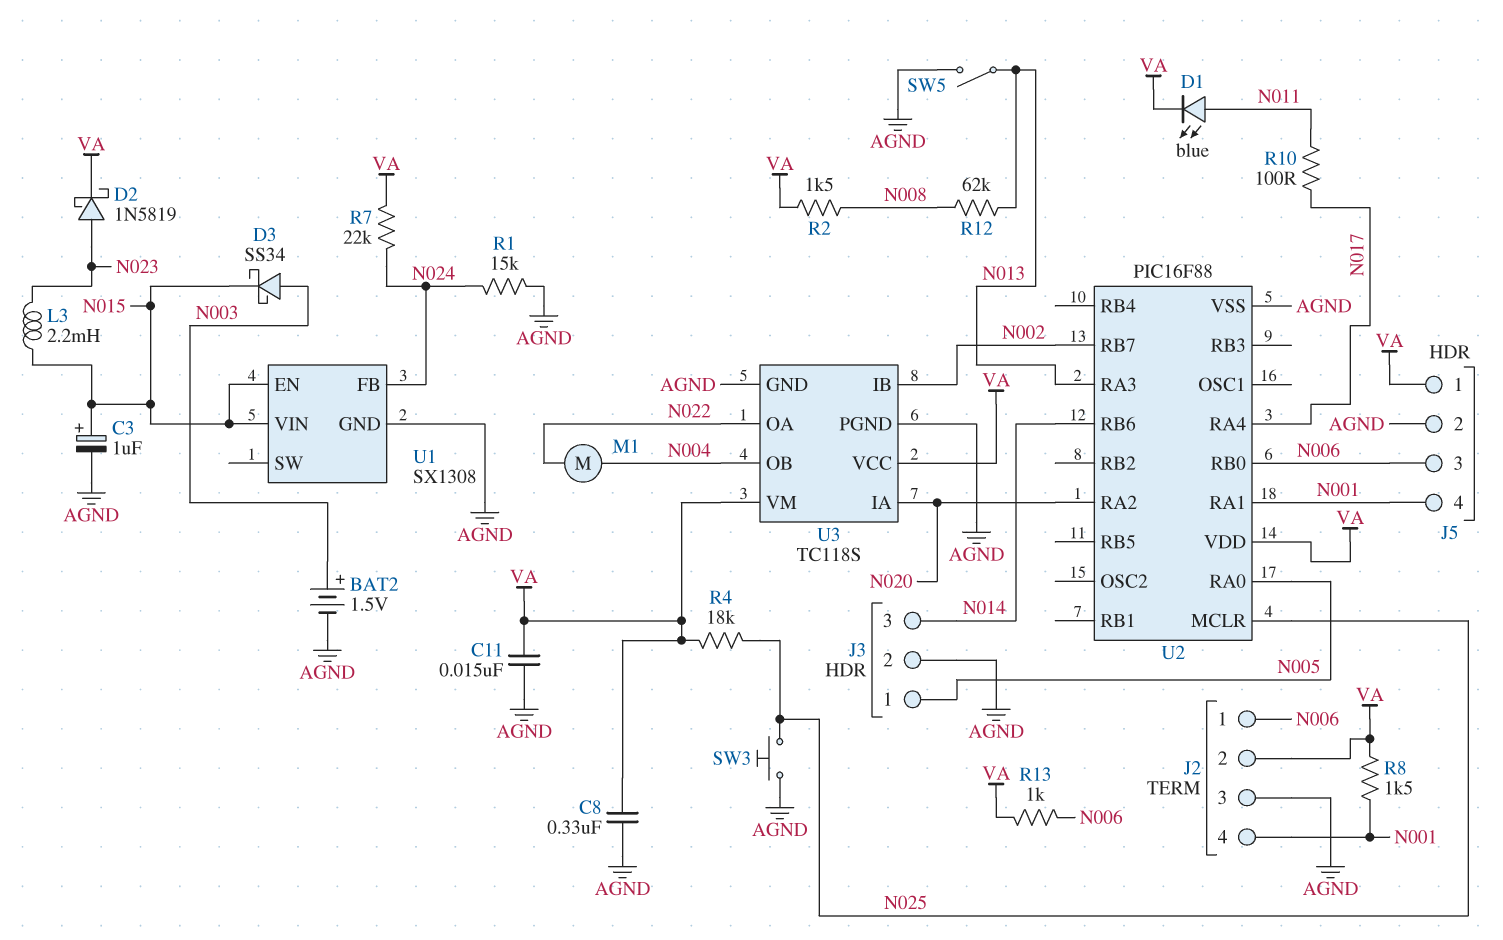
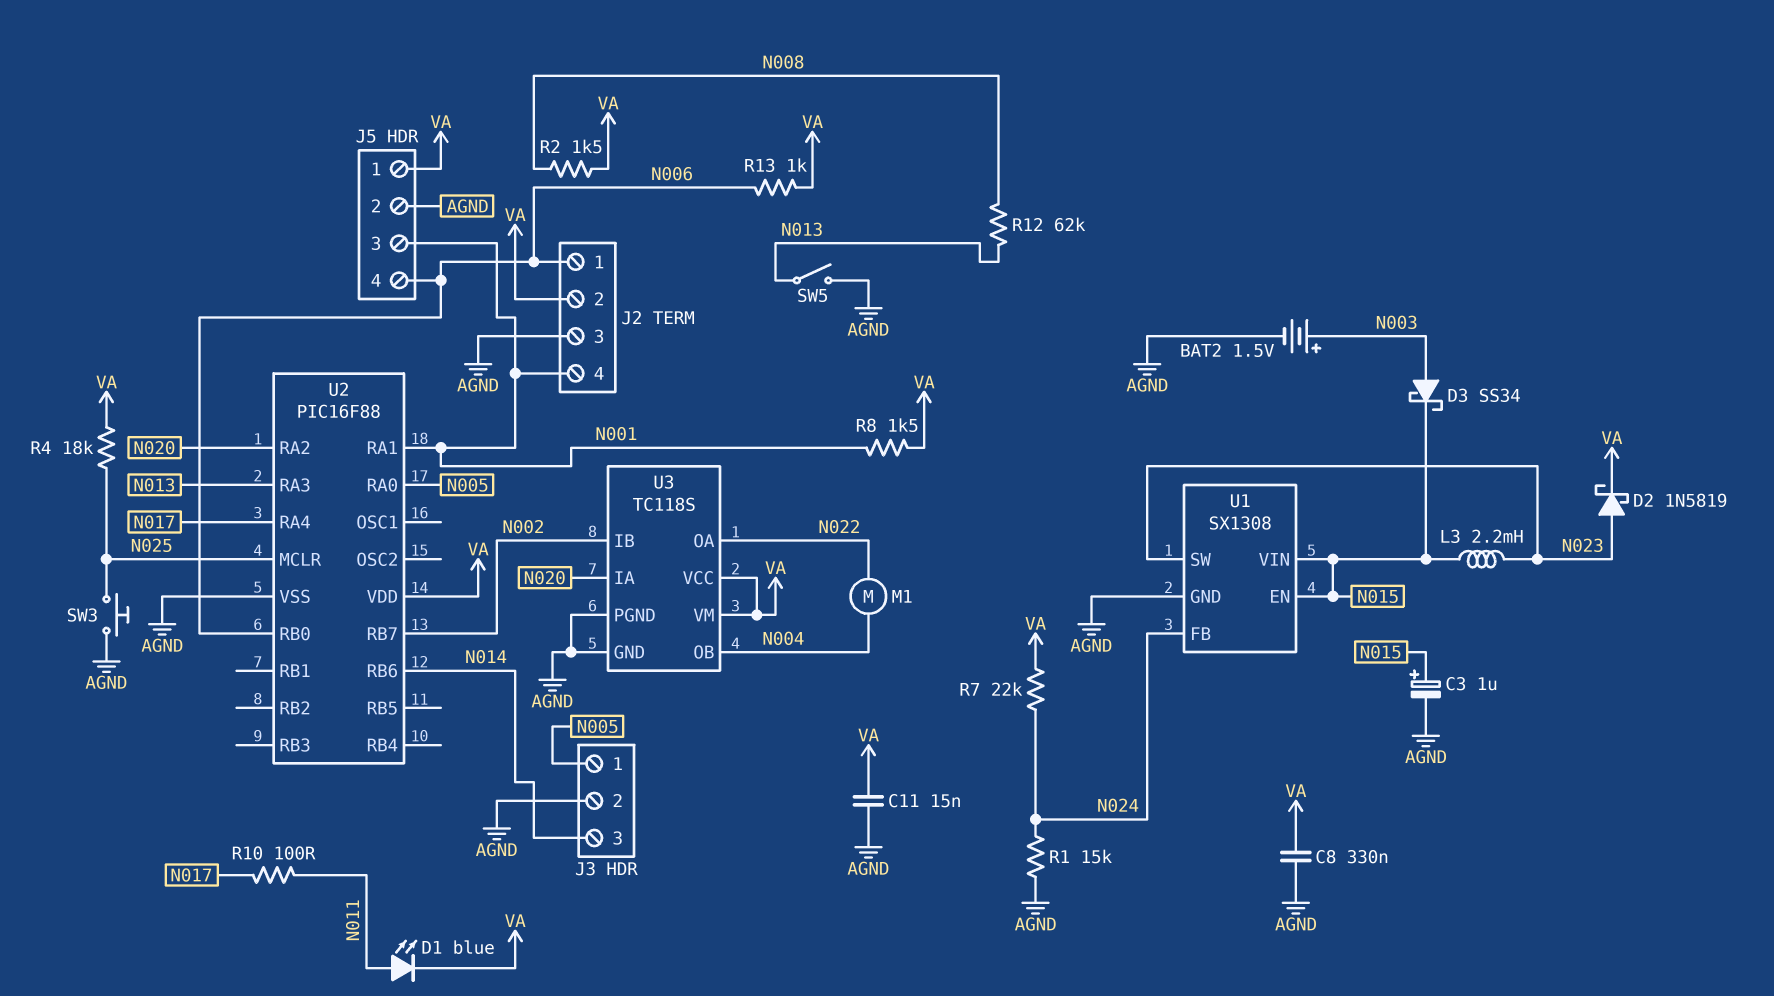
J5 pin 3: N006 -> N001
J5 pin 4: N001 -> N006
U1 pin SW: none -> N023

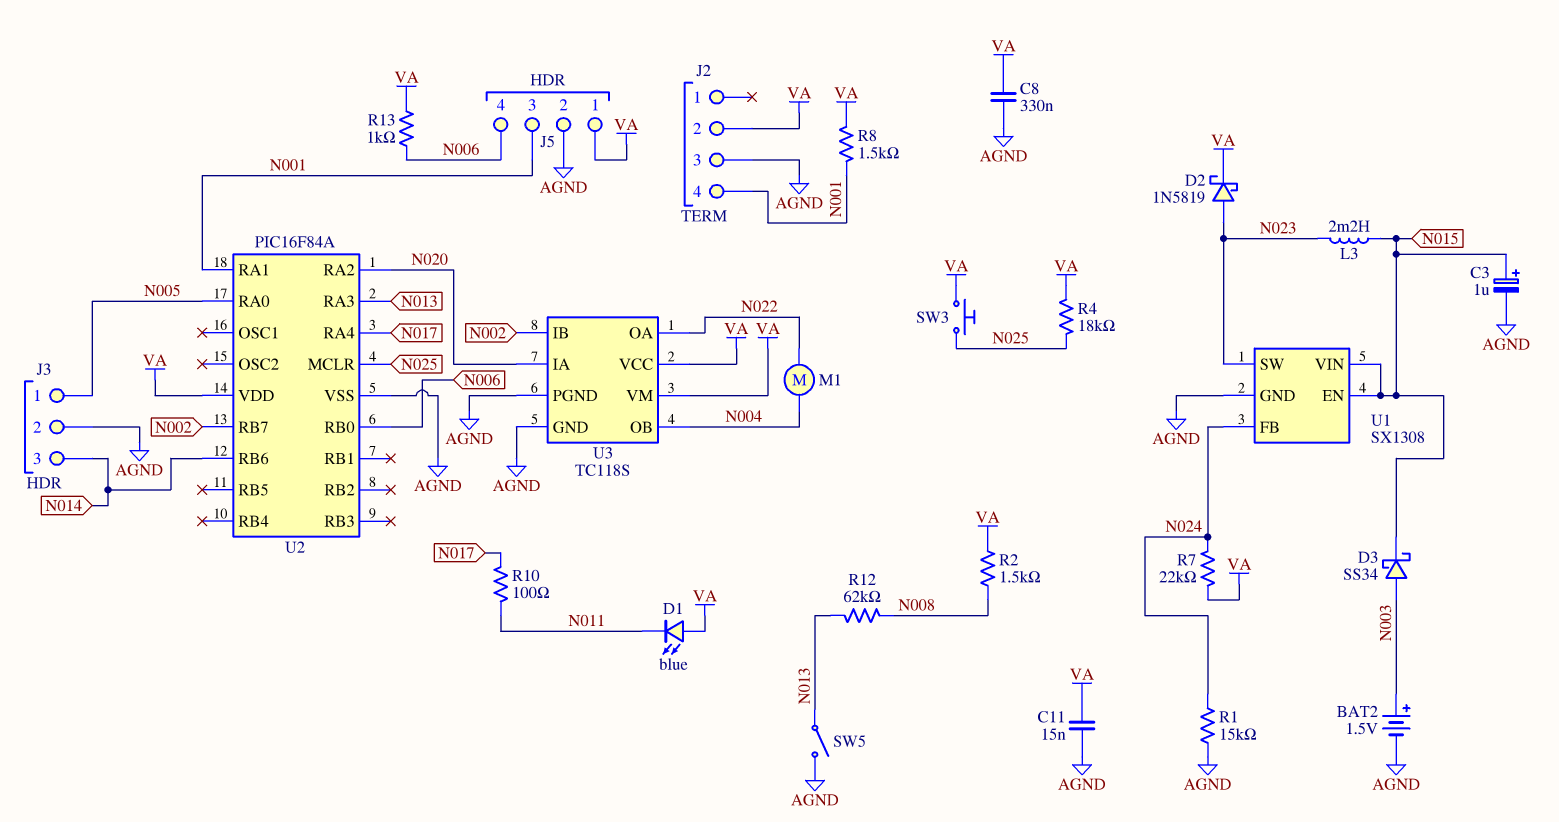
D1: LED blue (A N011, K VA) -> LED blue (A VA, K N011)
J2 pin 1: N006 -> none
SW3: button (AGND, N025) -> button (N025, VA)
U2: PIC16F88 -> PIC16F84A

